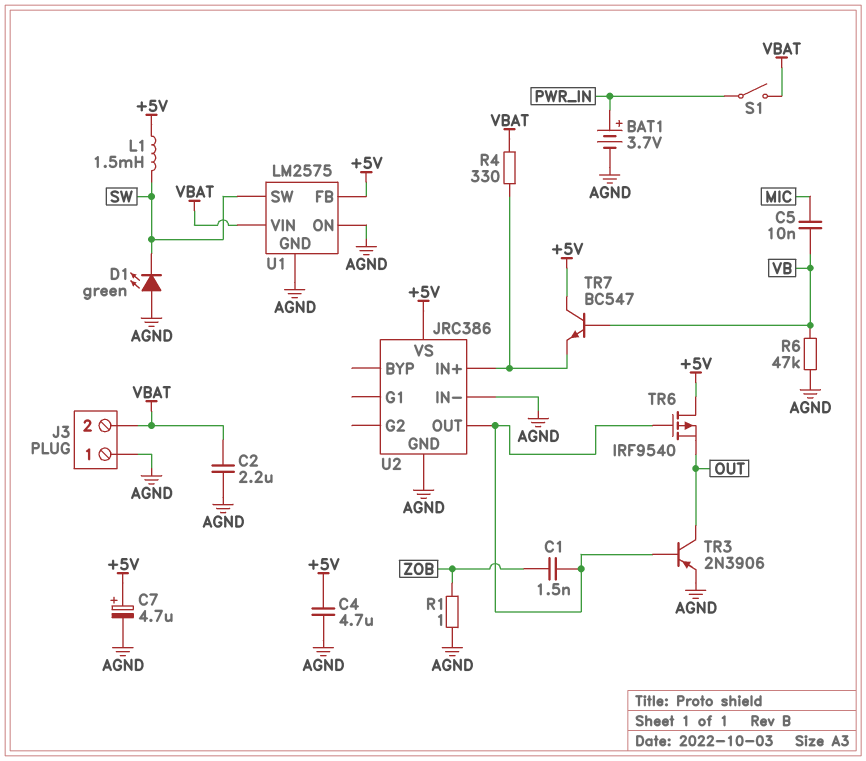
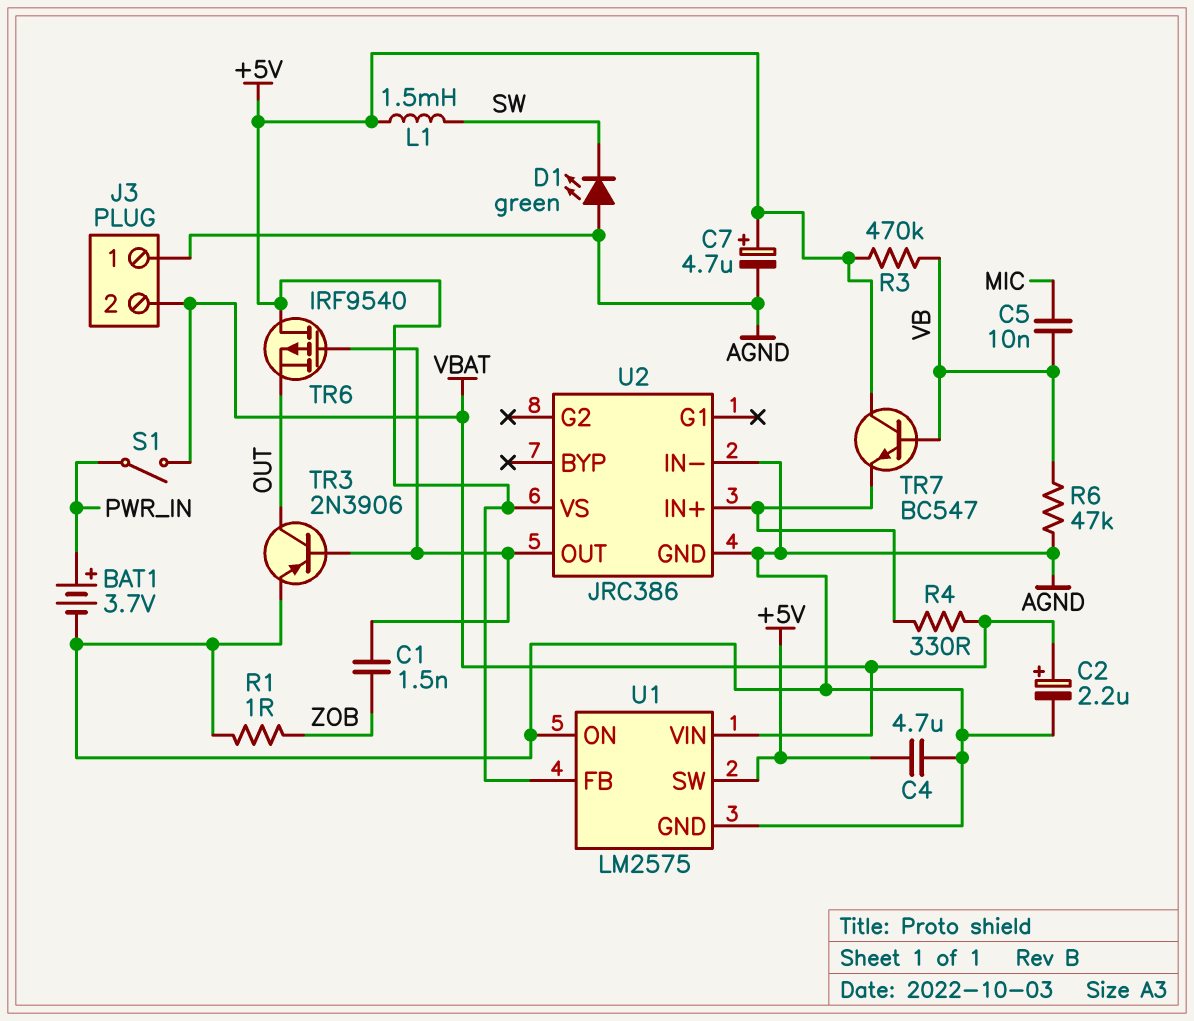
C2: 2.2uF (AGND, VBAT) -> 2.2uF (plus VBAT, minus AGND)
R3: none -> 470k (+5V, VB)
U1 pin SW: SW -> +5V

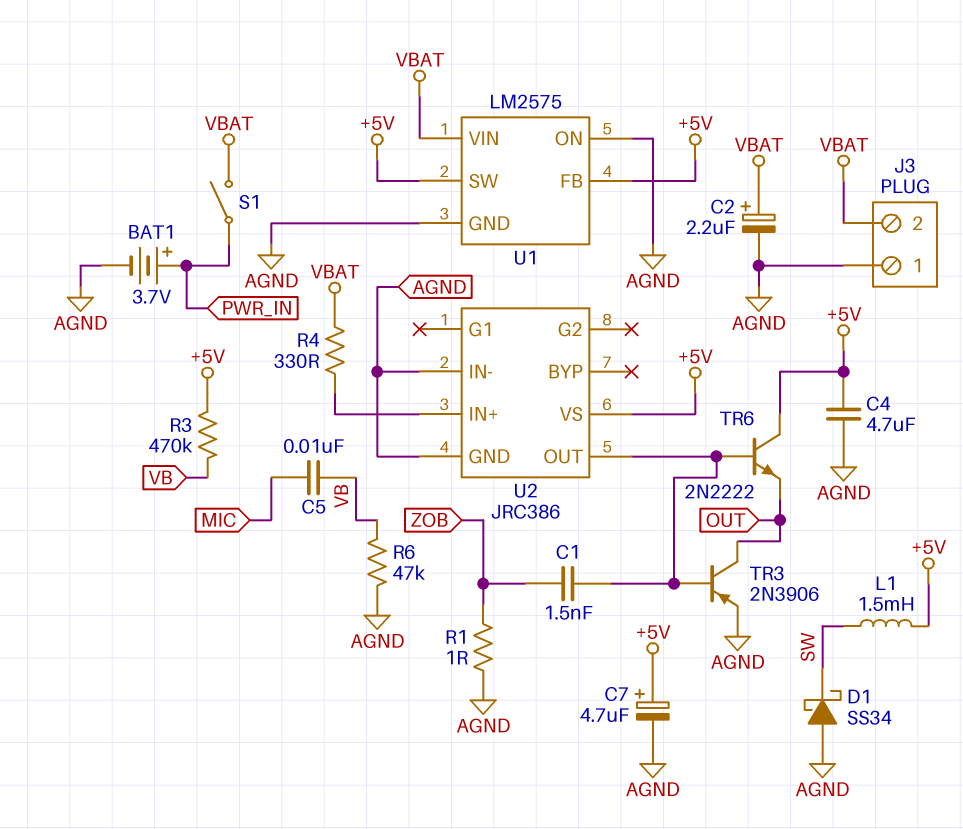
D1: LED green (A AGND, K SW) -> schottky SS34 (A AGND, K SW)
TR6: PMOS IRF9540 (G U2/OUT, D +5V, S OUT) -> NPN 2N2222 (B U2/OUT, C +5V, E OUT)
TR7: NPN BC547 (B VB, C +5V, E U2/IN+) -> none

